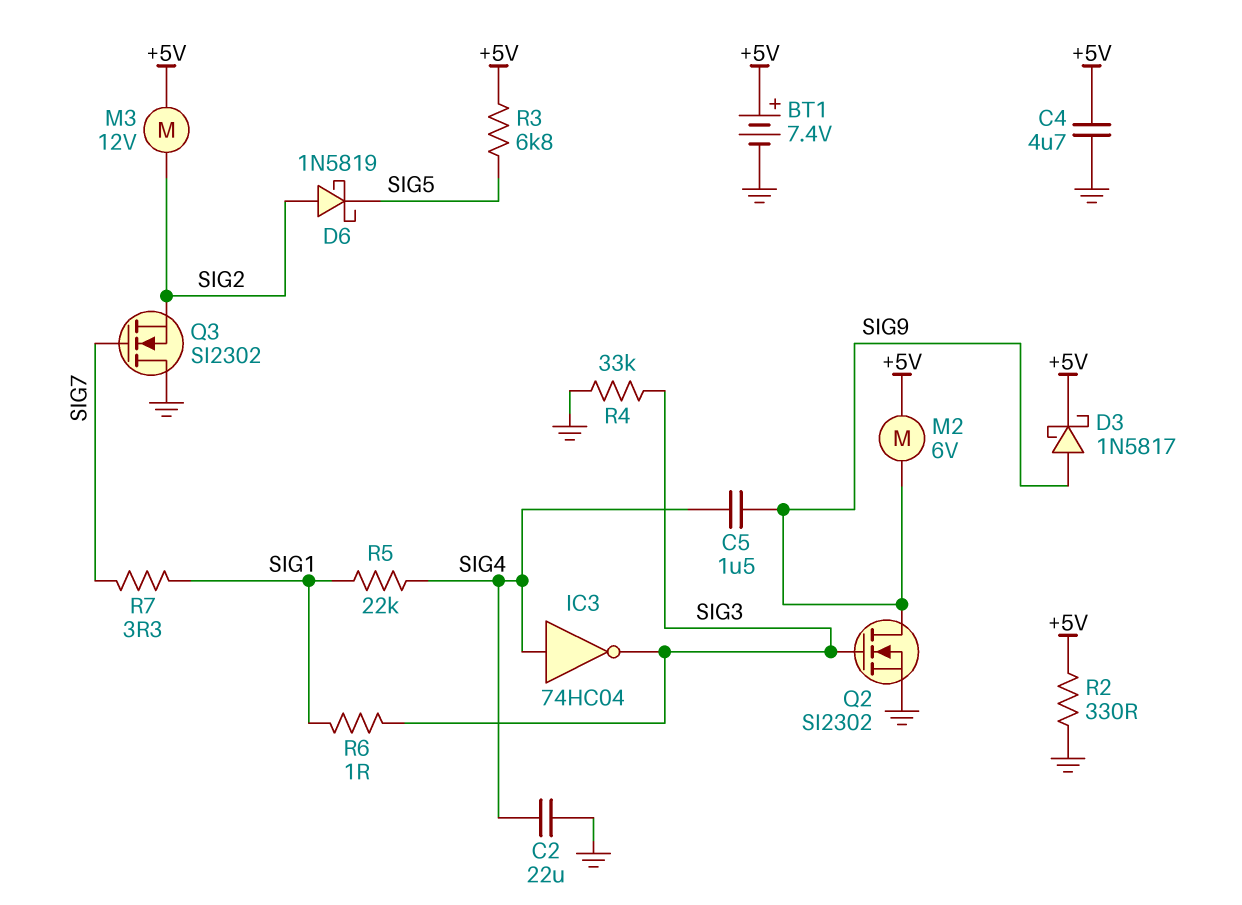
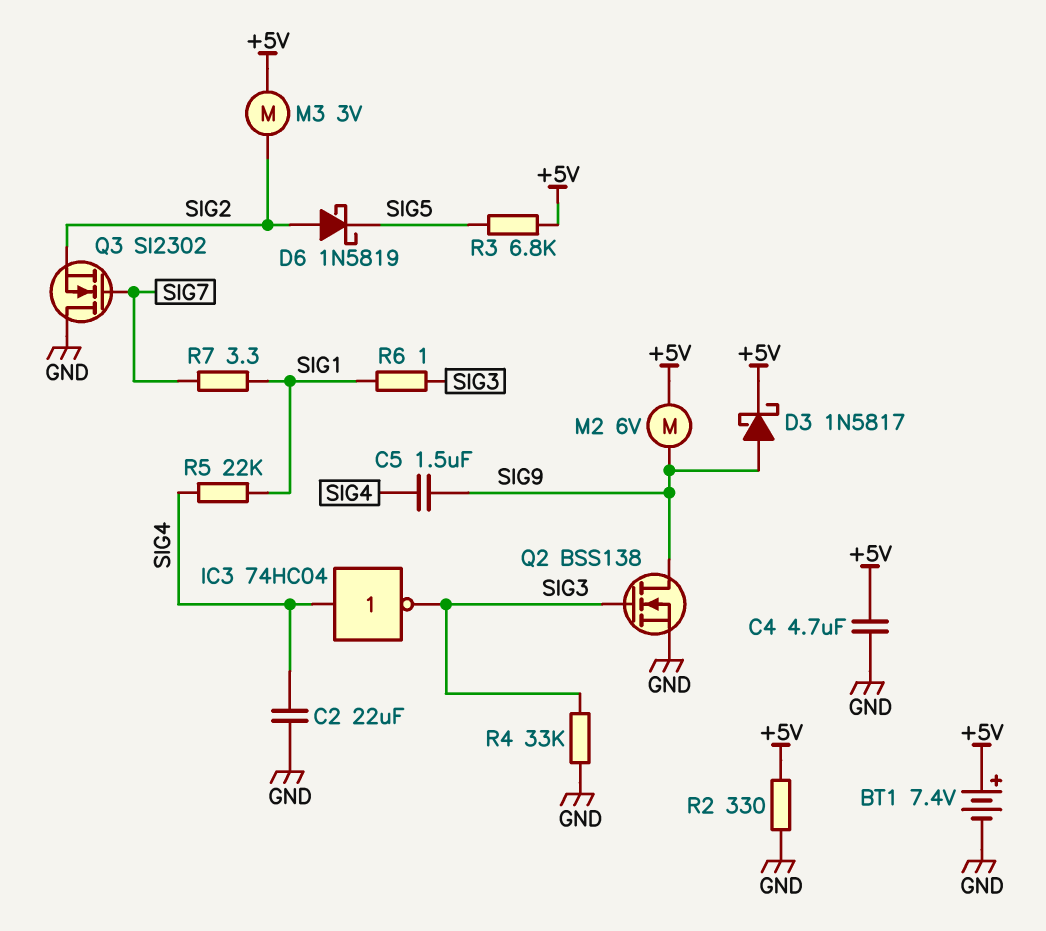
M3: motor 12V (+5V, SIG2) -> motor 3V (+5V, SIG2)
Q2: NMOS SI2302 (G SIG3, D SIG9, S GND) -> NMOS BSS138 (G SIG3, D SIG9, S GND)

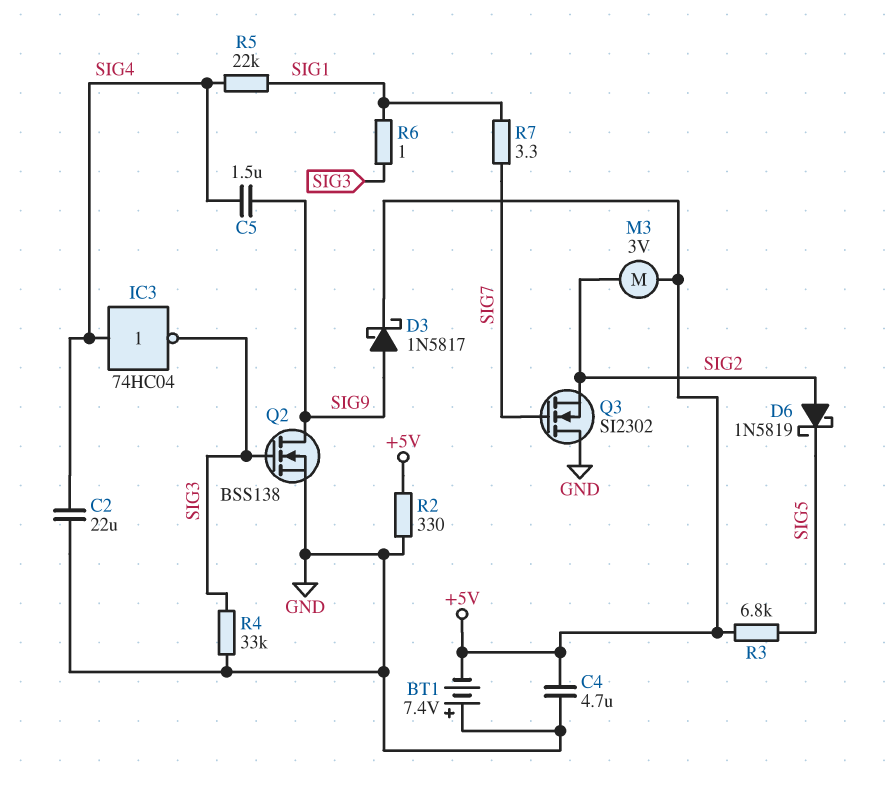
BT1: 7.4V (plus +5V, minus GND) -> 7.4V (plus GND, minus +5V)
M2: motor 6V (+5V, SIG9) -> none

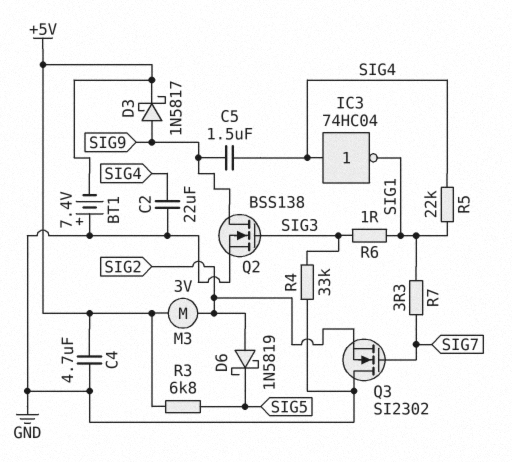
IC3: NOT 74HC04 (in SIG4, out SIG3) -> NOT 74HC04 (in SIG4, out SIG1)
R2: 330 (+5V, GND) -> none

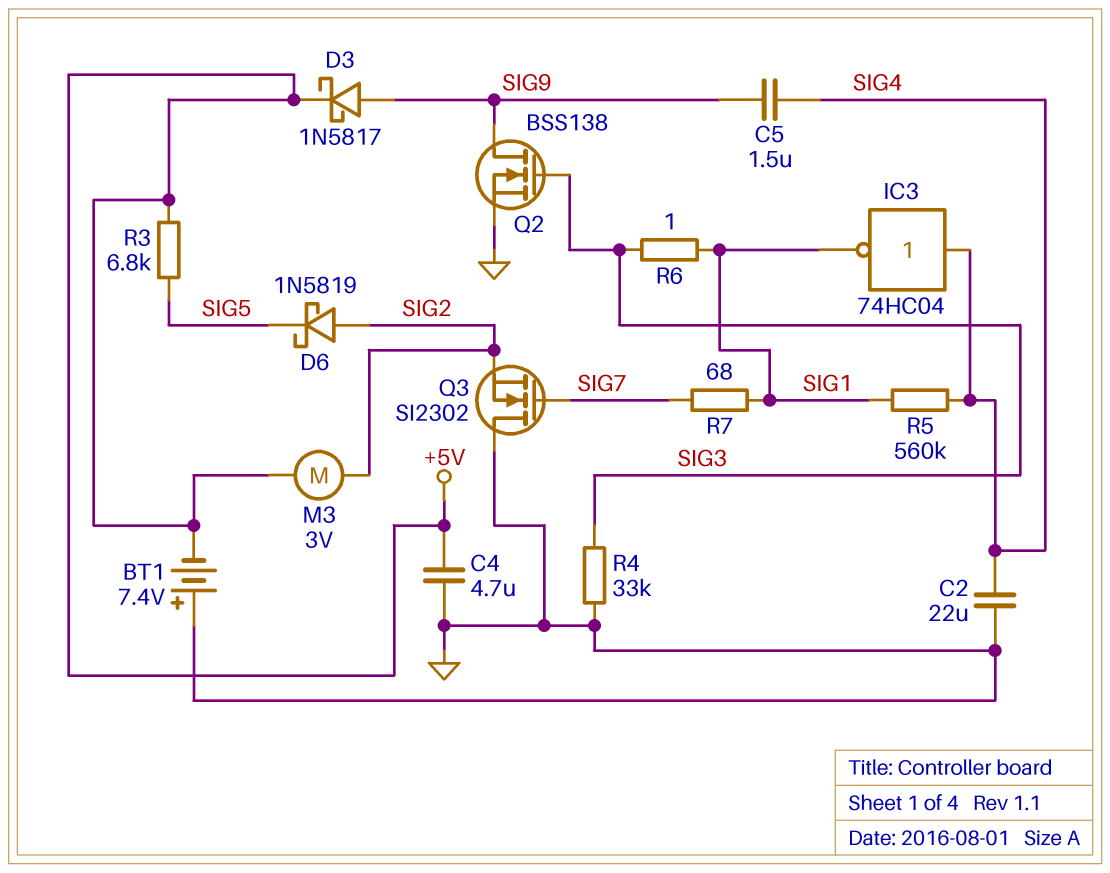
R5: 22k (SIG1, SIG4) -> 560k (SIG1, SIG4)
R7: 3.3 (SIG1, SIG7) -> 68 (SIG1, SIG7)

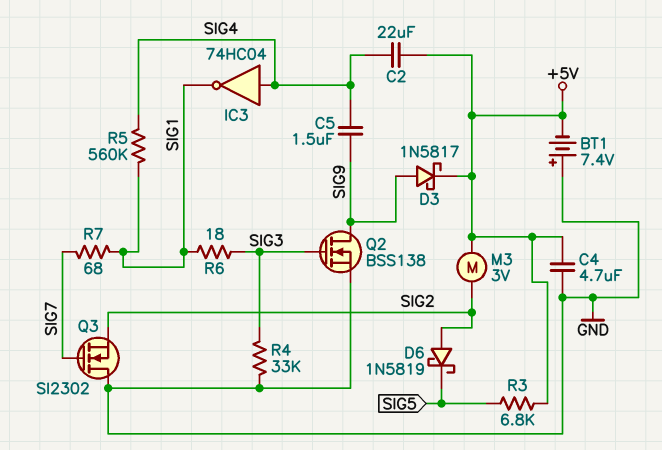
C2: 22uF (GND, SIG4) -> 22uF (+5V, SIG4)
R6: 1 (SIG1, SIG3) -> 18 (SIG1, SIG3)

